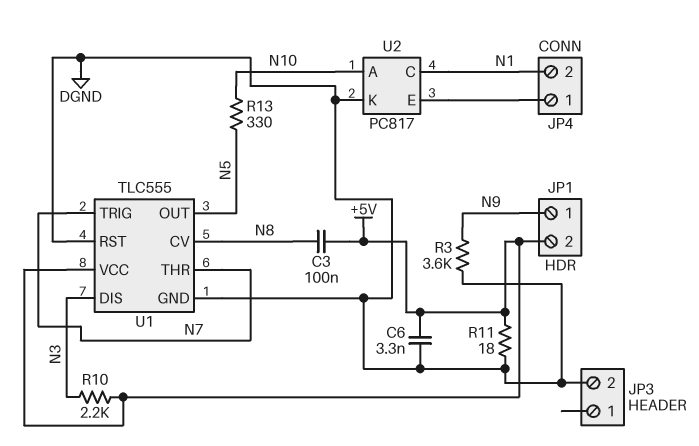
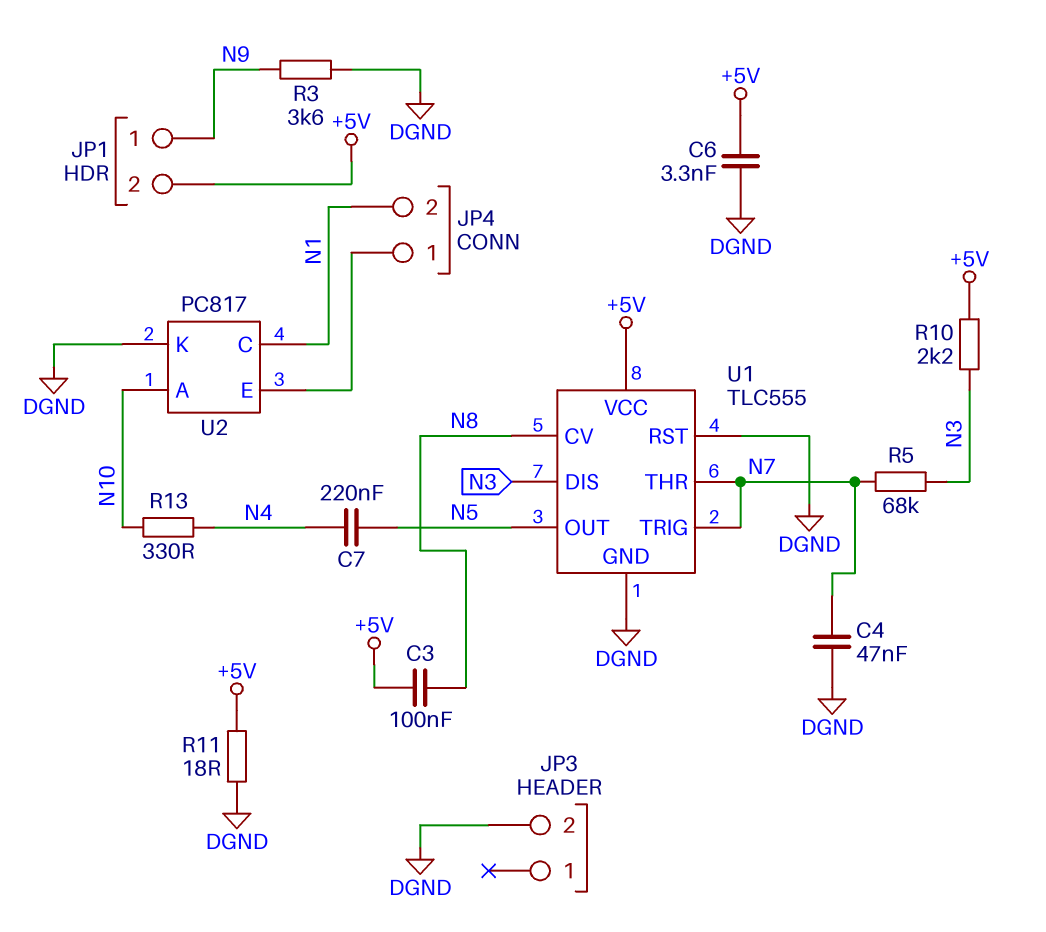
C4: none -> 47nF (DGND, N7)
C7: none -> 220nF (N4, N5)
R5: none -> 68k (N3, N7)
R13: 330 (N5, N10) -> 330 (N4, N10)

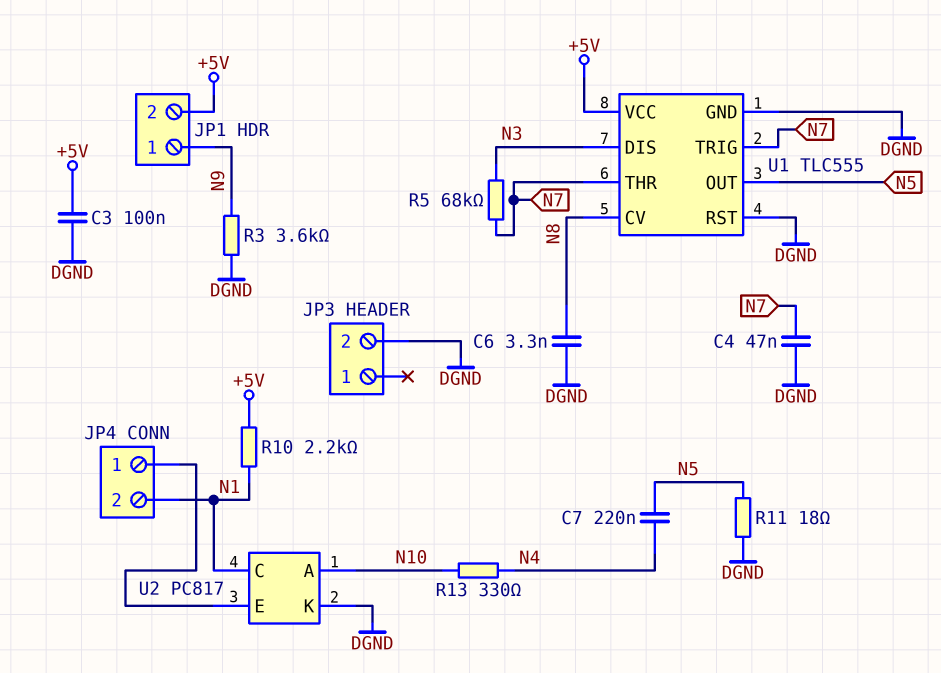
C3: 100nF (+5V, N8) -> 100nF (+5V, DGND)
C6: 3.3nF (+5V, DGND) -> 3.3nF (DGND, N8)
R10: 2.2k (+5V, N3) -> 2.2k (+5V, N1)
R11: 18 (+5V, DGND) -> 18 (DGND, N5)

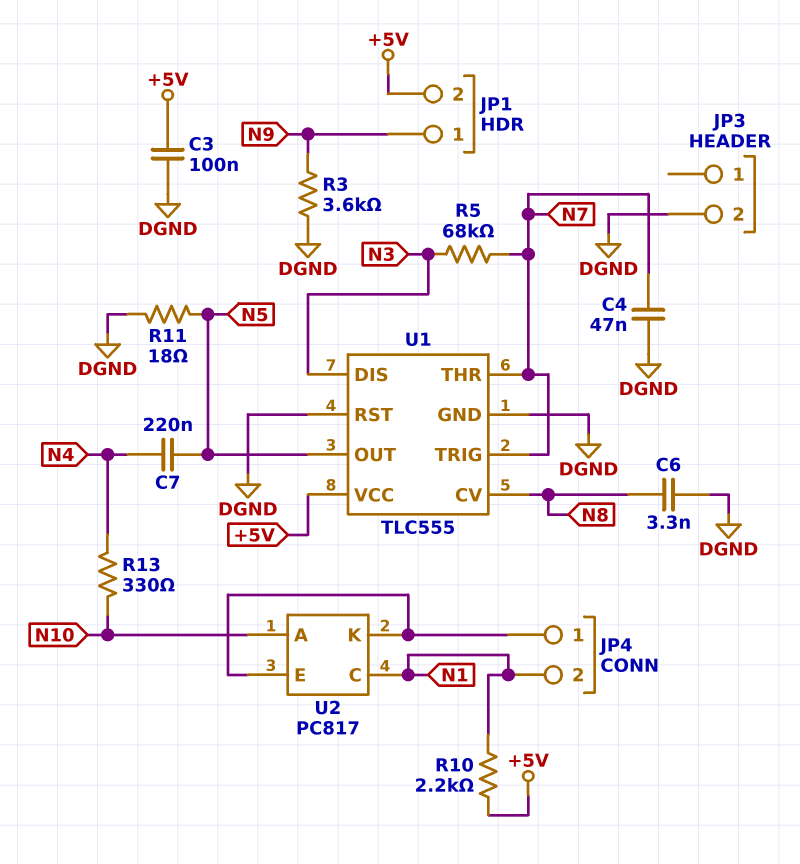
U2 pin K: DGND -> JP4/1

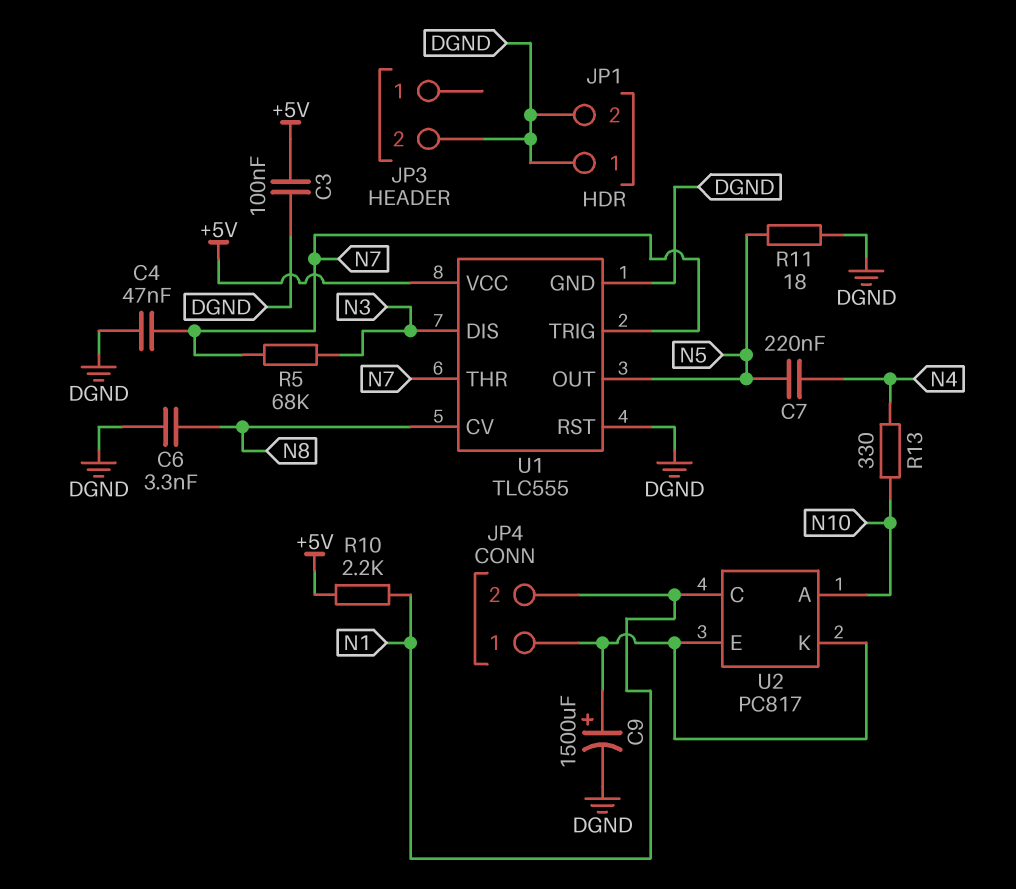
C9: none -> 1500uF (plus JP4/1, minus DGND)
JP1 pin 1: N9 -> DGND
JP1 pin 2: +5V -> DGND
R3: 3.6k (DGND, N9) -> none

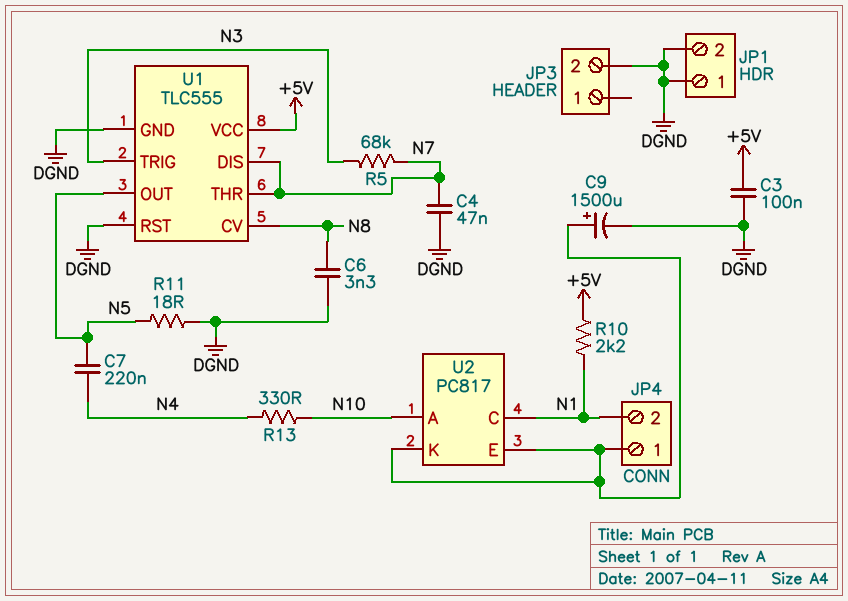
U1 pin DIS: N3 -> N7
U1 pin TRIG: N7 -> N3

